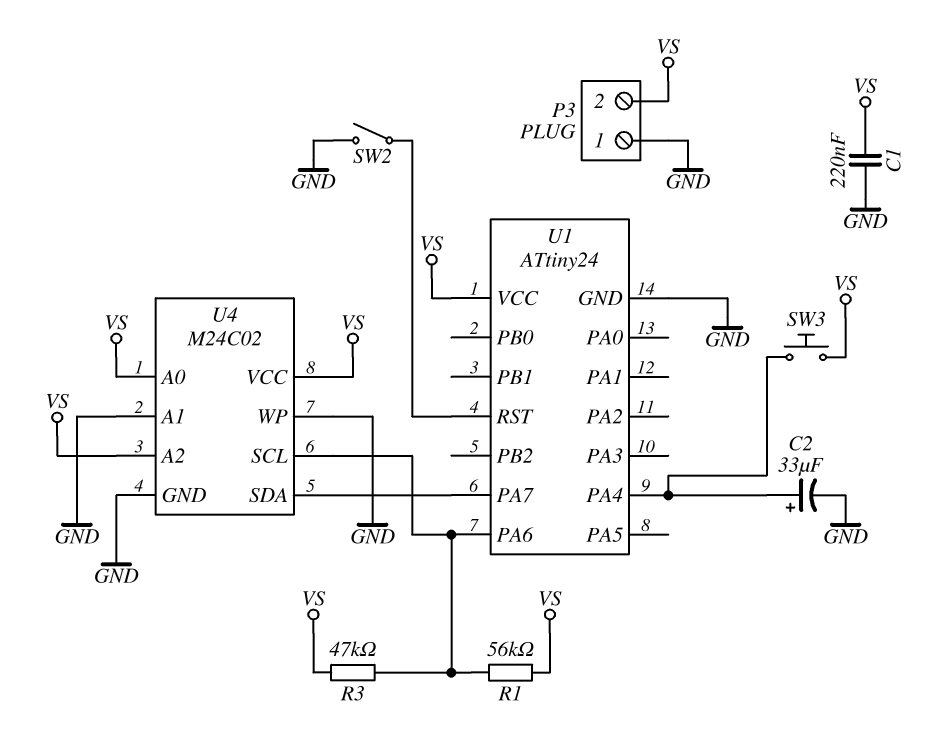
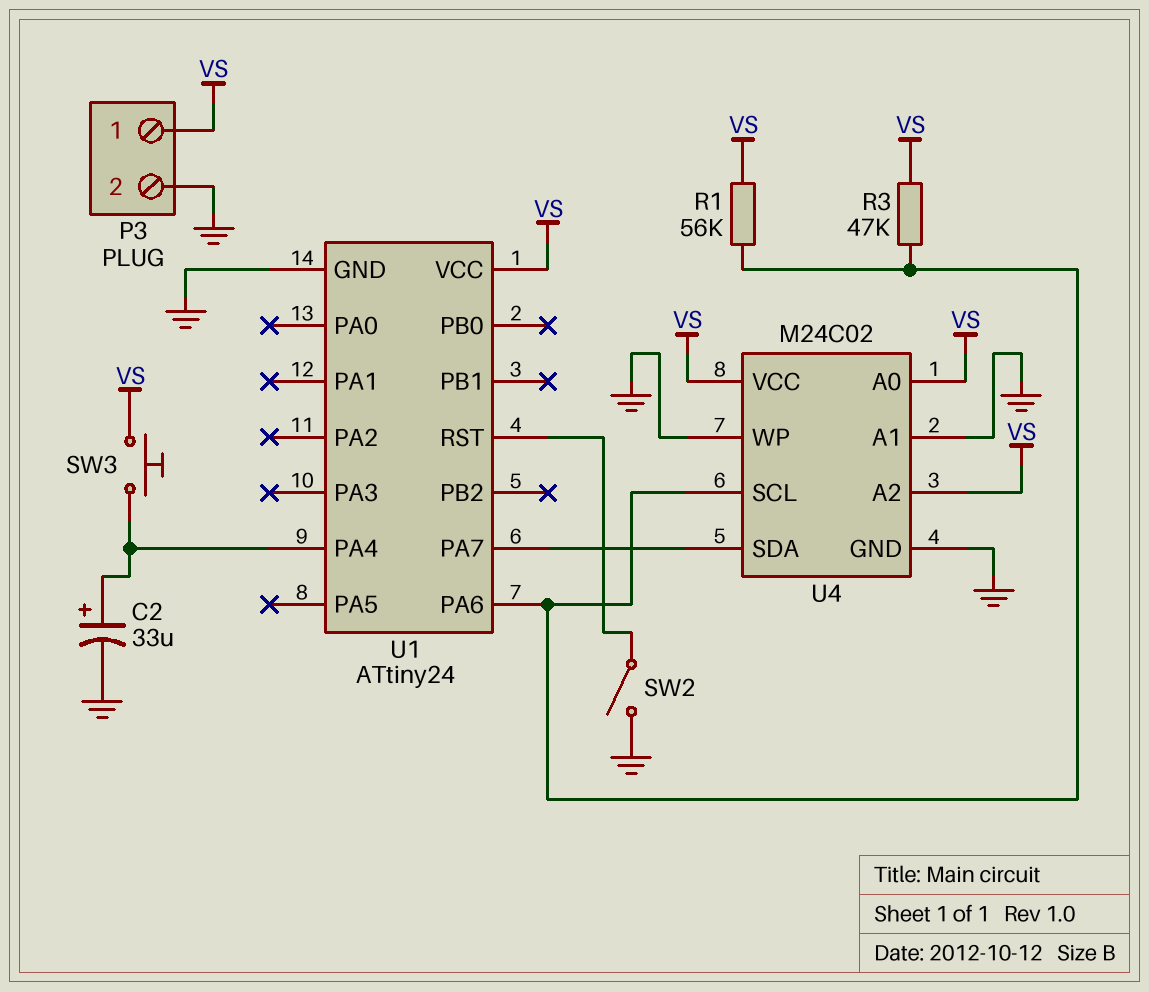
C1: 220nF (GND, VS) -> none
P3 pin 1: GND -> VS
P3 pin 2: VS -> GND

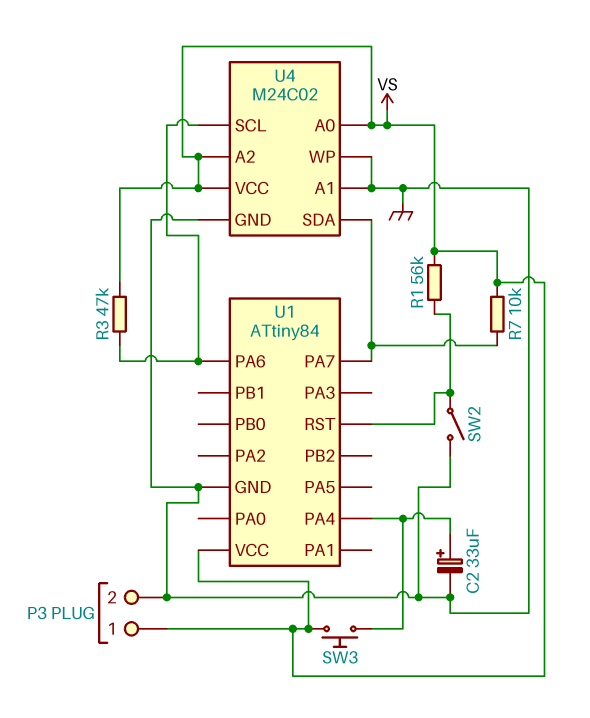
R1: 56k (U1/PA6, VS) -> 56k (U1/RST, VS)
R7: none -> 10k (U1/PA7, VS)
U1: ATtiny24 -> ATtiny84

